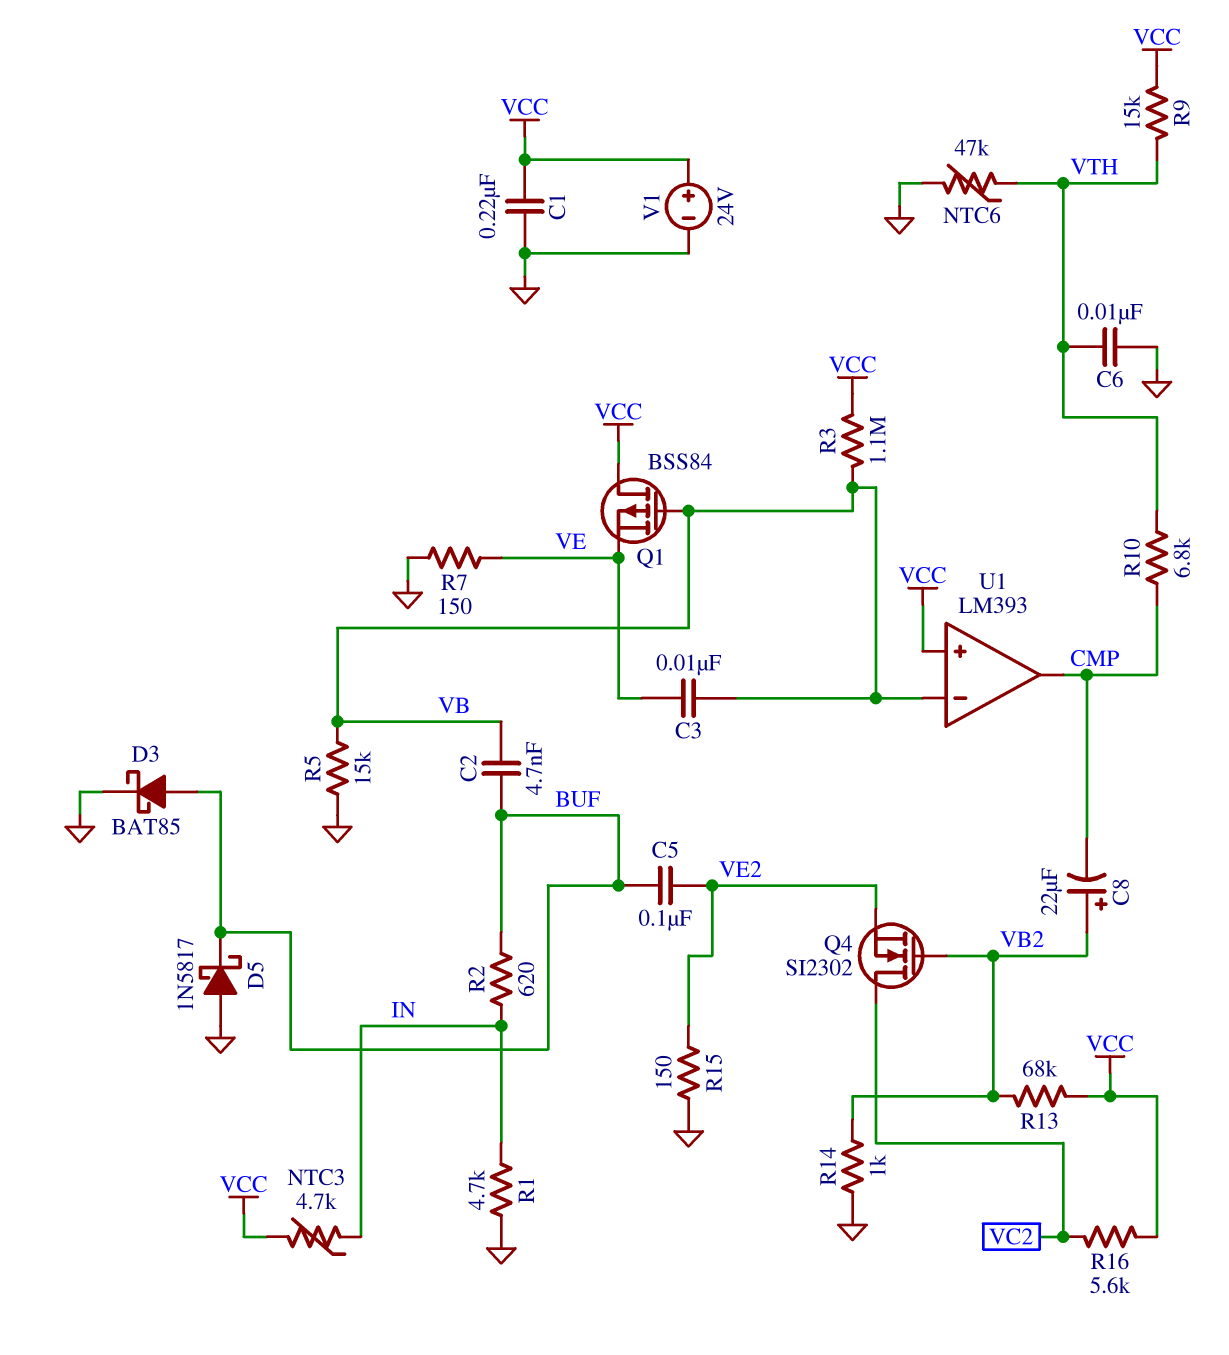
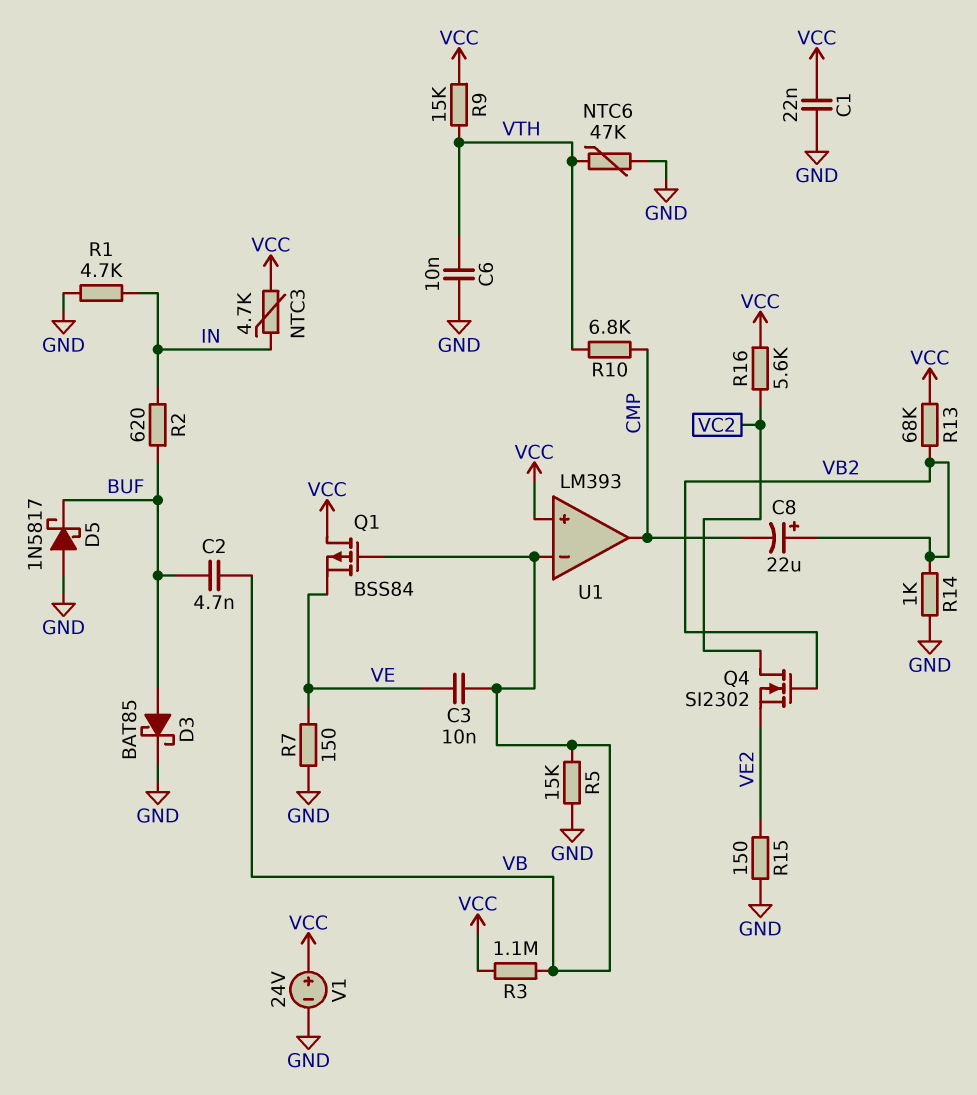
C1: 220nF (GND, VCC) -> 22nF (GND, VCC)
C5: 100nF (BUF, VE2) -> none

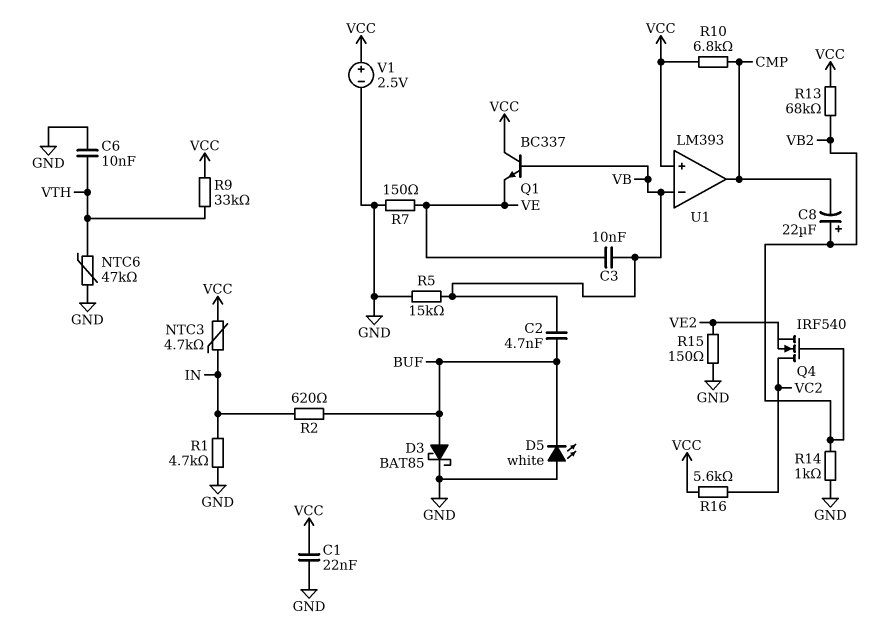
D5: schottky 1N5817 (A GND, K BUF) -> LED white (A GND, K BUF)
Q1: PMOS BSS84 (G VB, D VCC, S VE) -> NPN BC337 (B VB, C VCC, E VE)
Q4: NMOS SI2302 (G VB2, D VC2, S VE2) -> NMOS IRF540 (G VB2, D VC2, S VE2)
R3: 1.1M (VB, VCC) -> none
R9: 15k (VCC, VTH) -> 33k (VCC, VTH)
R10: 6.8k (CMP, VTH) -> 6.8k (CMP, VCC)
V1: 24V (plus VCC, minus GND) -> 2.5V (plus VCC, minus GND)

